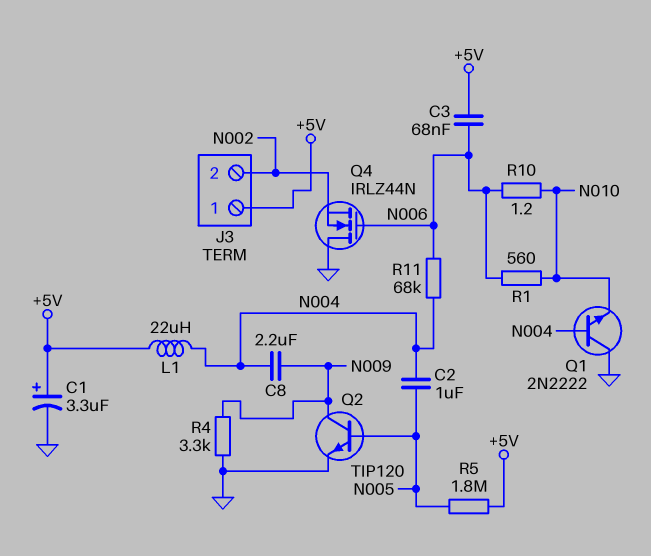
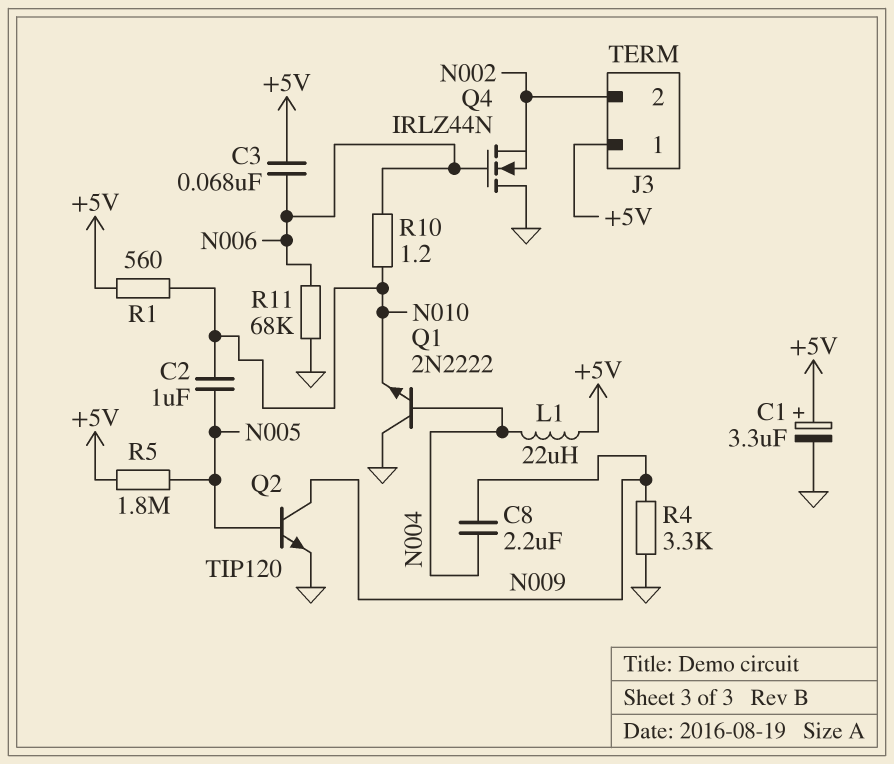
C2: 1uF (N004, N005) -> 1uF (N005, N010)
R1: 560 (N006, N010) -> 560 (+5V, N010)
R11: 68k (N004, N006) -> 68k (GND, N006)

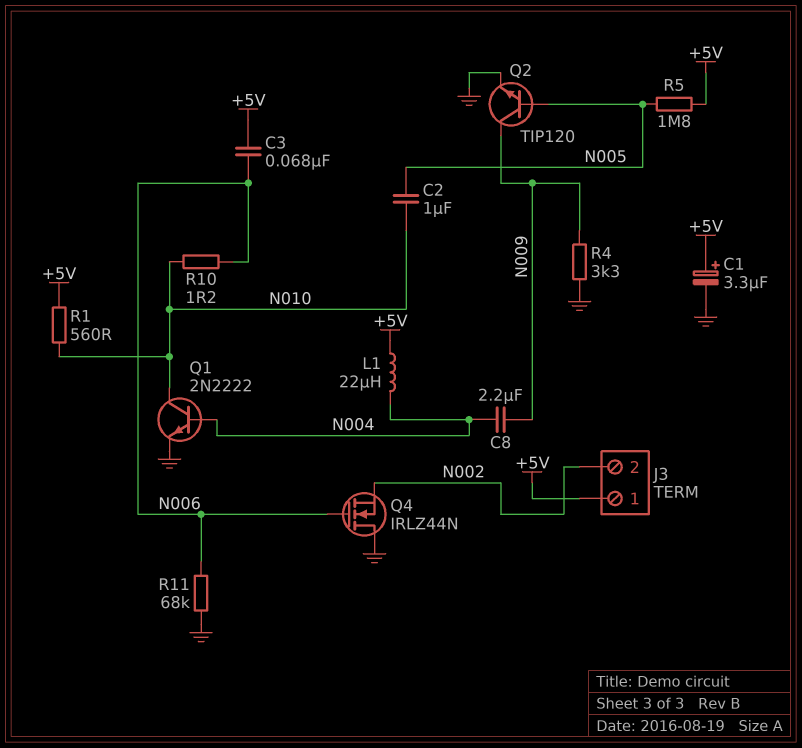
Q1: NPN 2N2222 (B N004, C GND, E N010) -> NPN 2N2222 (B N004, C N010, E GND)

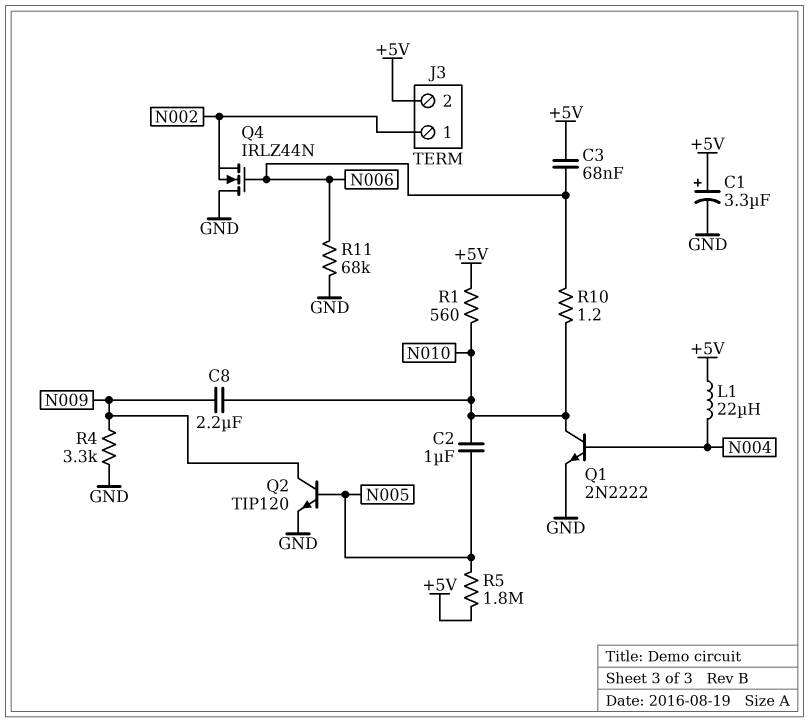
C8: 2.2uF (N004, N009) -> 2.2uF (N009, N010)
J3 pin 1: +5V -> N002
J3 pin 2: N002 -> +5V

